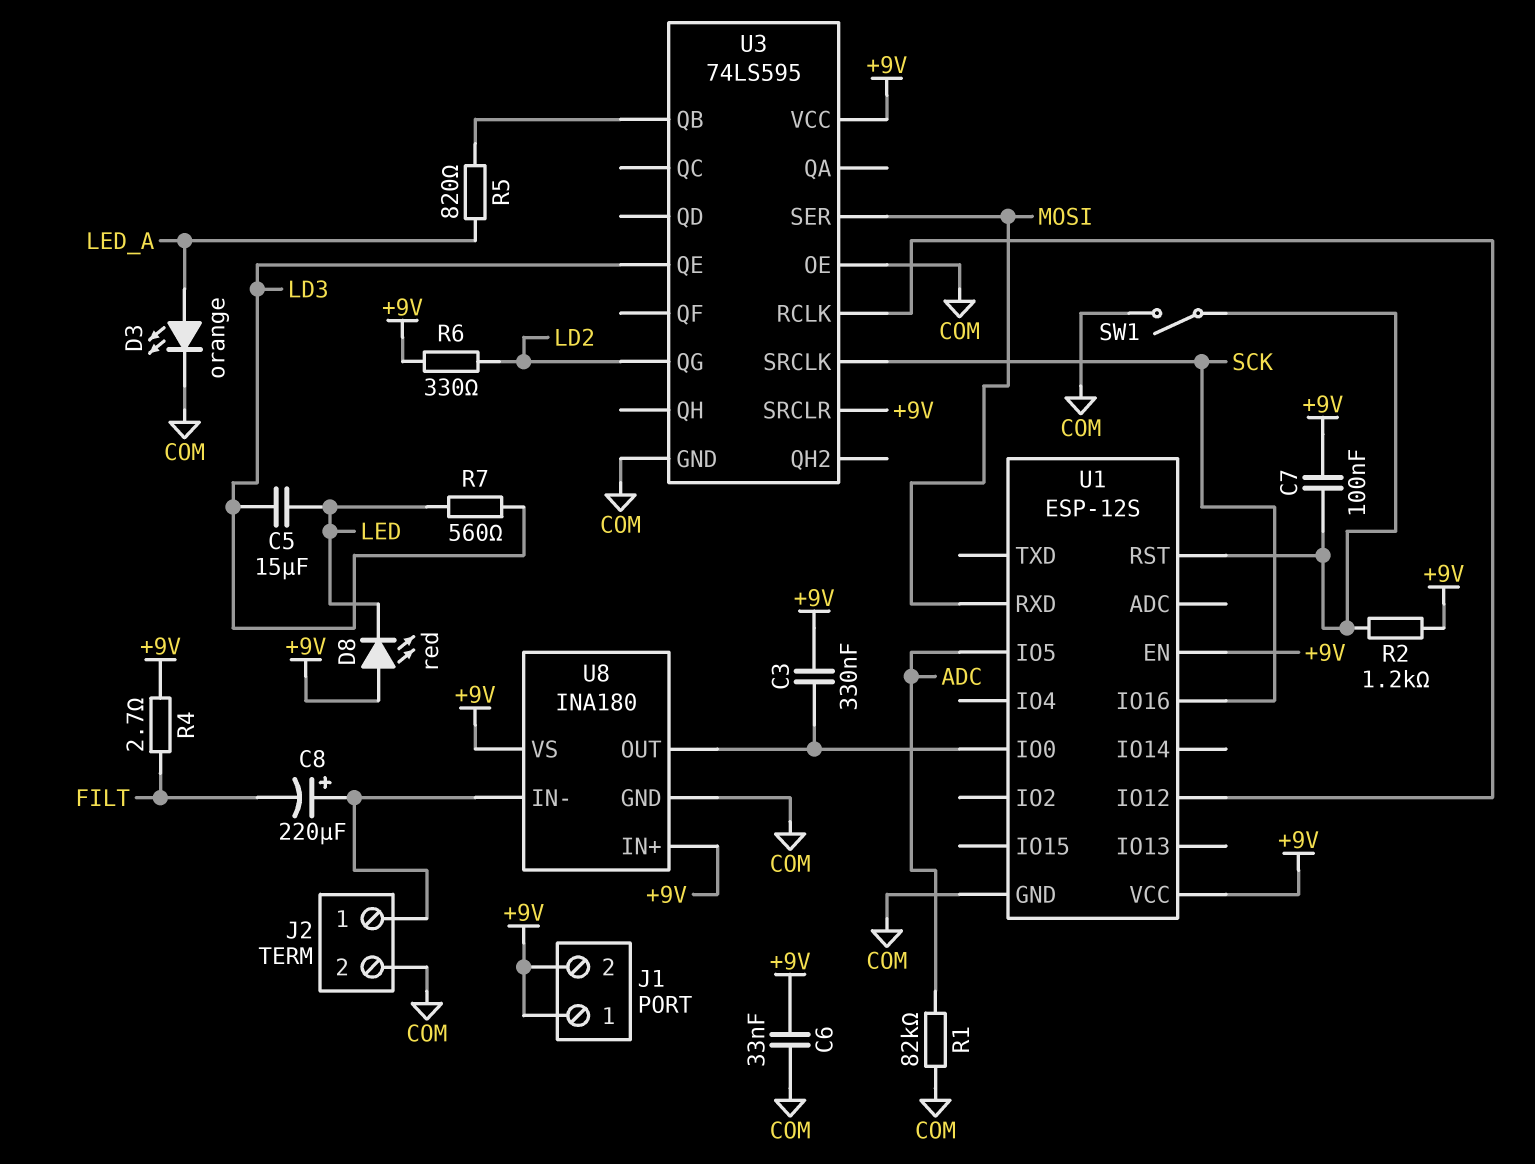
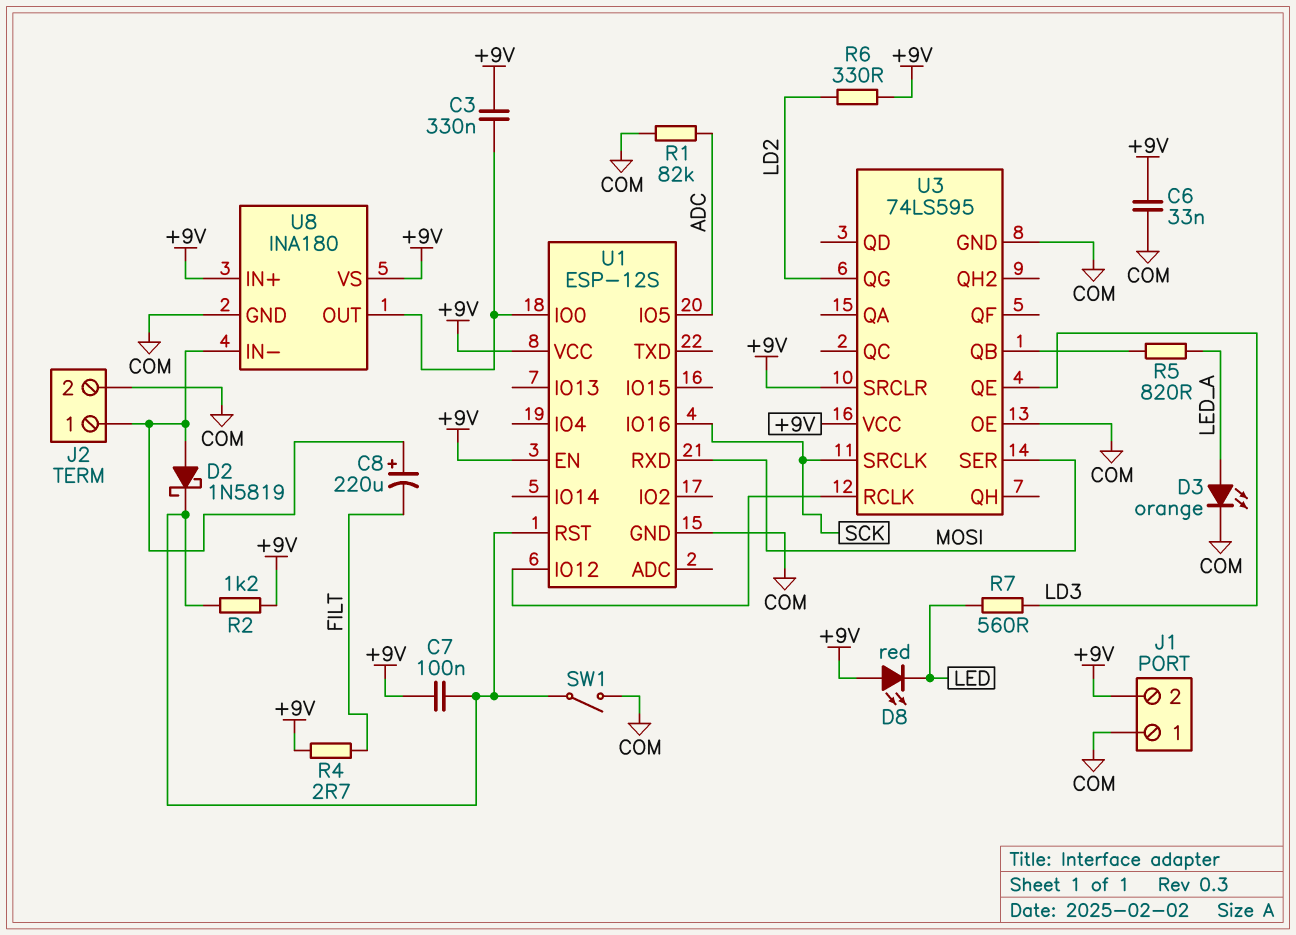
C5: 15uF (LD3, LED) -> none
D2: none -> schottky 1N5819 (A J2/1, K U1/RST)
J1 pin 1: +9V -> COM

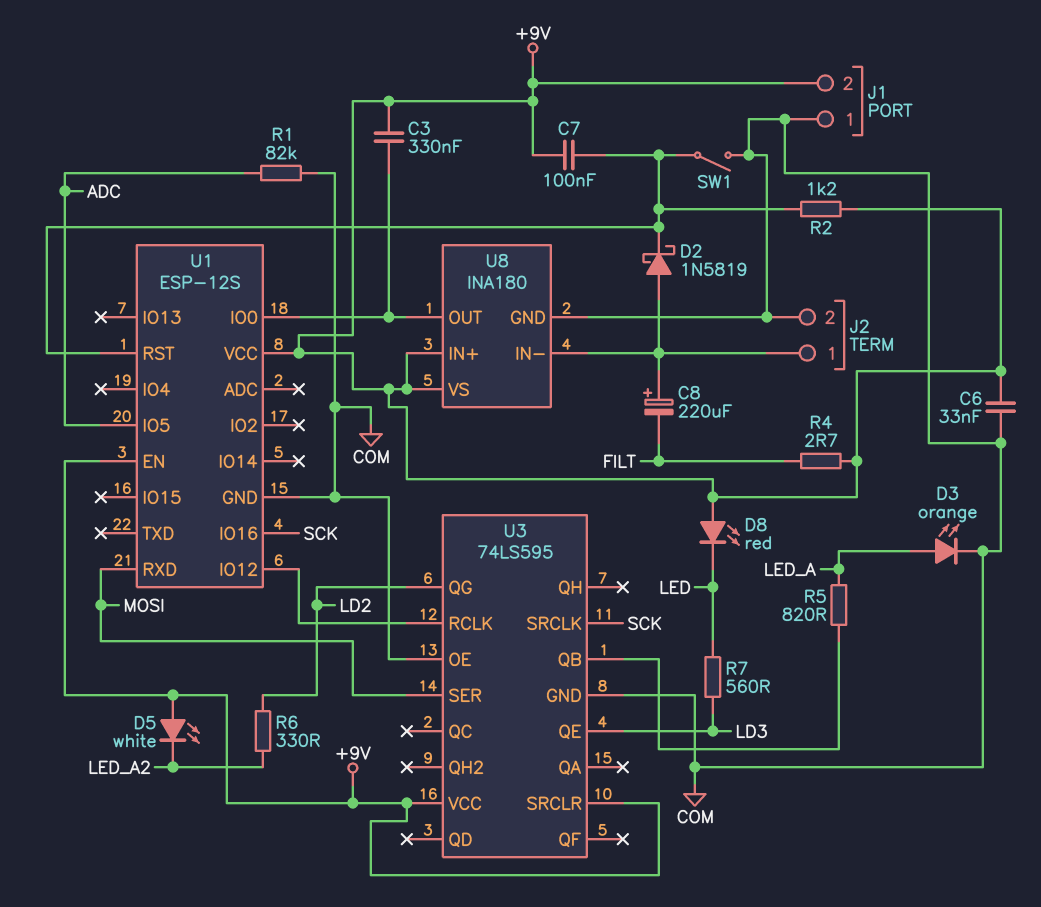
D5: none -> LED white (A +9V, K LED_A2)
R6: 330 (+9V, LD2) -> 330 (LD2, LED_A2)

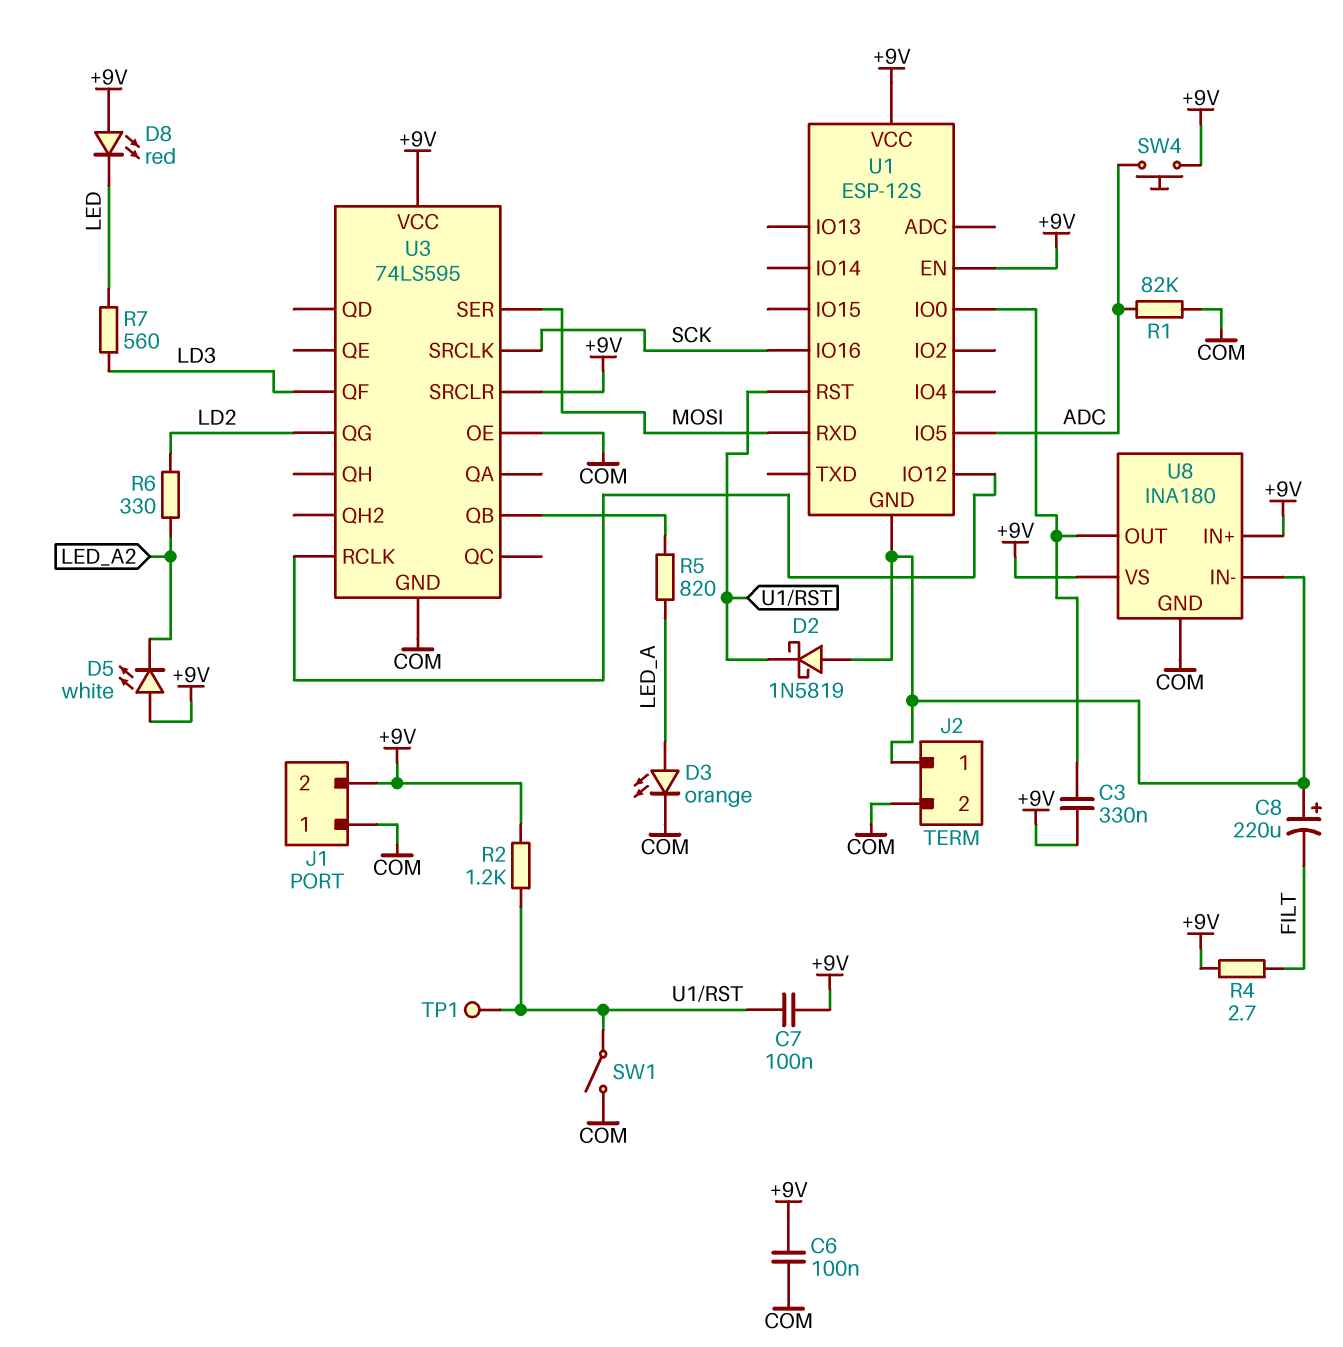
C6: 33nF (+9V, COM) -> 100nF (+9V, COM)
SW4: none -> button (+9V, ADC)
TP1: none -> test point (U1/RST)
U1 pin GND: COM -> J2/1
U3 pin QE: LD3 -> none
U3 pin QF: none -> LD3

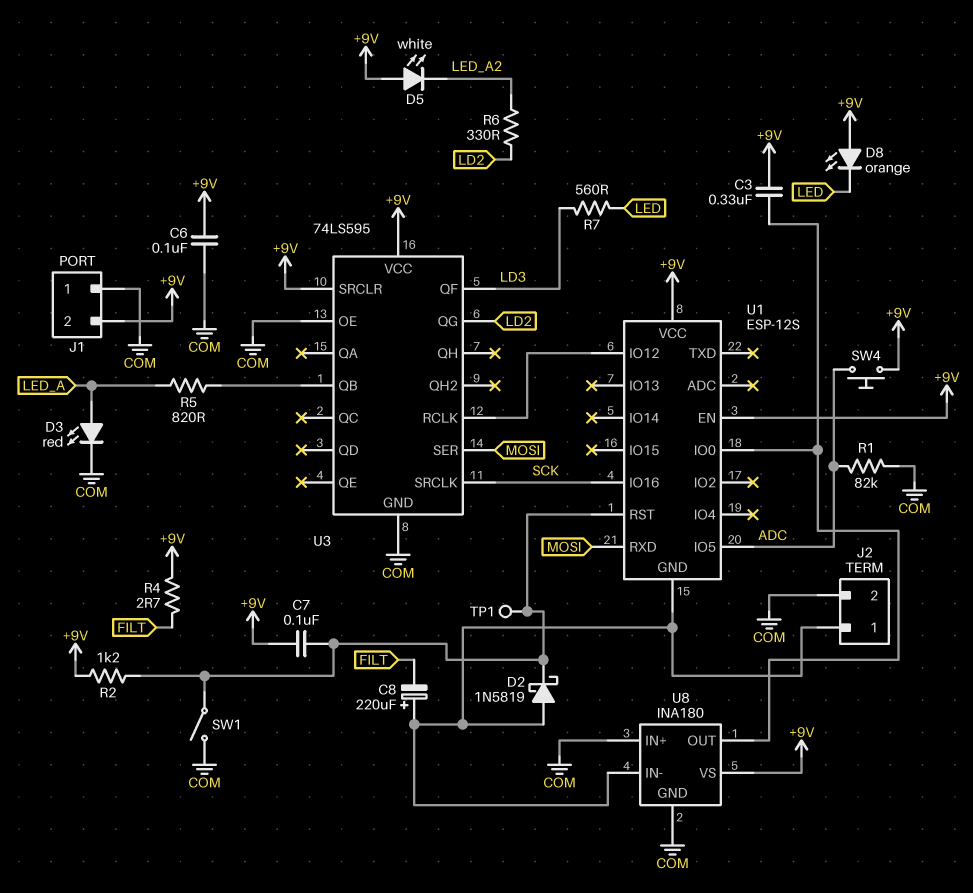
D3: LED orange (A LED_A, K COM) -> LED red (A LED_A, K COM)
D8: LED red (A +9V, K LED) -> LED orange (A +9V, K LED)
U8 pin IN+: +9V -> COM

